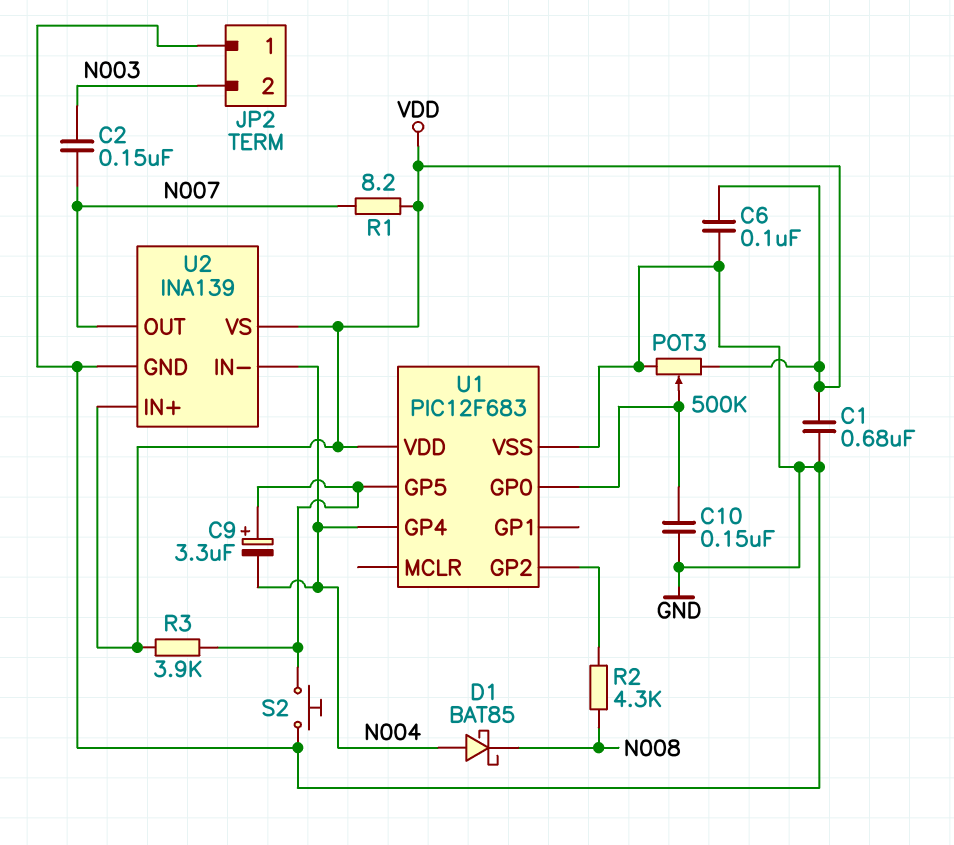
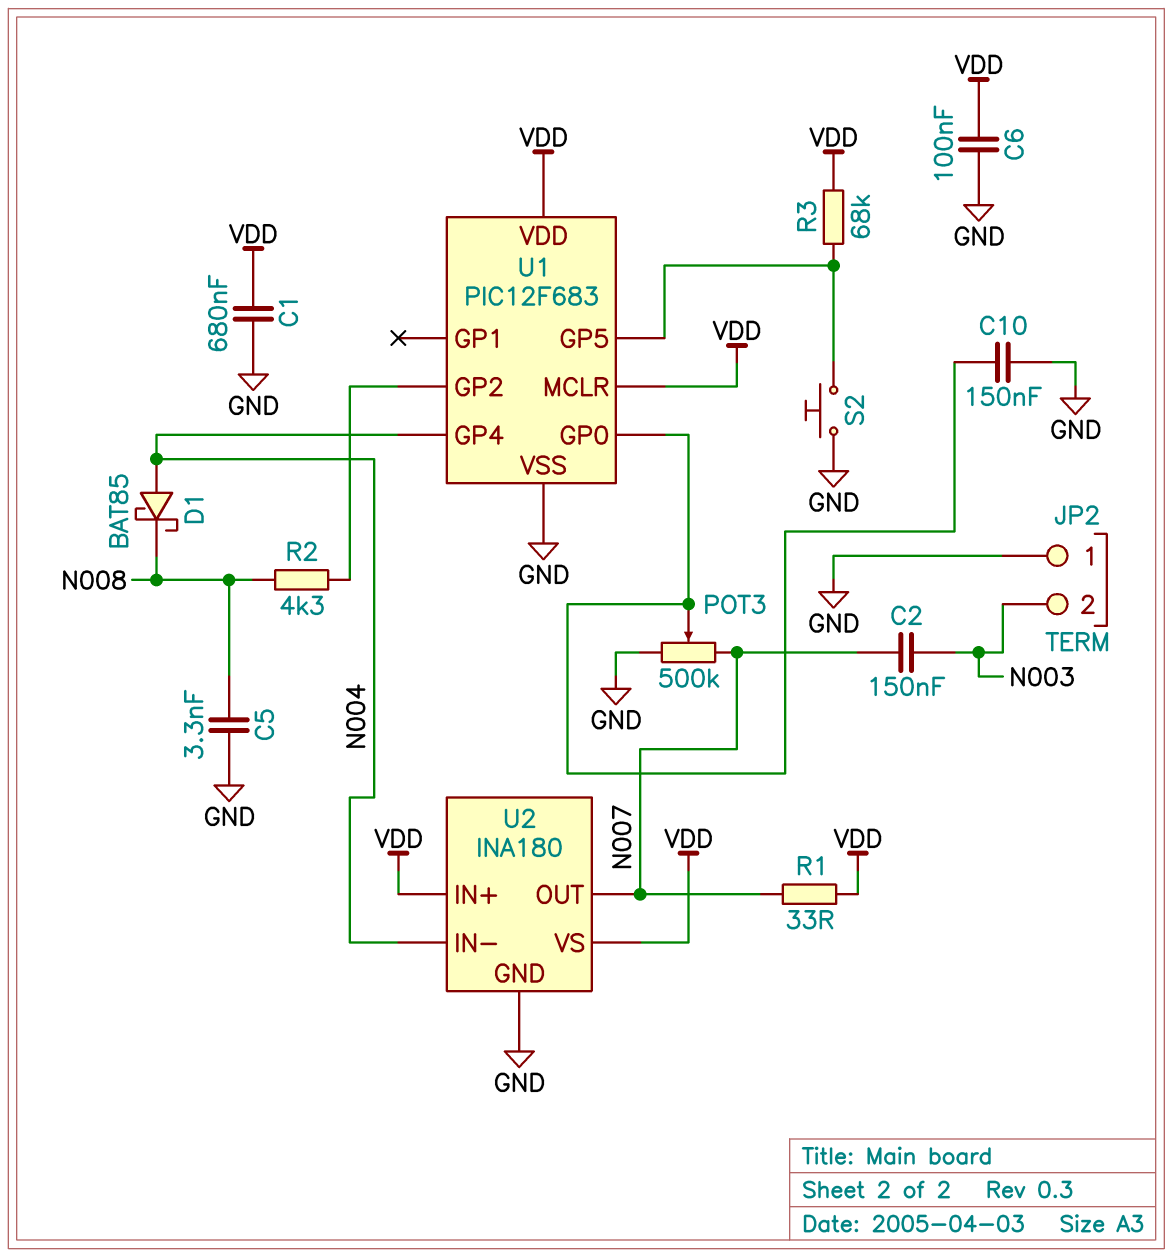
C5: none -> 3.3nF (GND, N008)
C9: 3.3uF (plus U1/GP5, minus N004) -> none
POT3: 500k (GND, VDD, wiper U1/GP0) -> 500k (GND, N007, wiper U1/GP0)
R1: 8.2 (N007, VDD) -> 33 (N007, VDD)
R3: 3.9k (U1/GP5, VDD) -> 68k (U1/GP5, VDD)
U1 pin MCLR: none -> VDD
U2: INA139 -> INA180

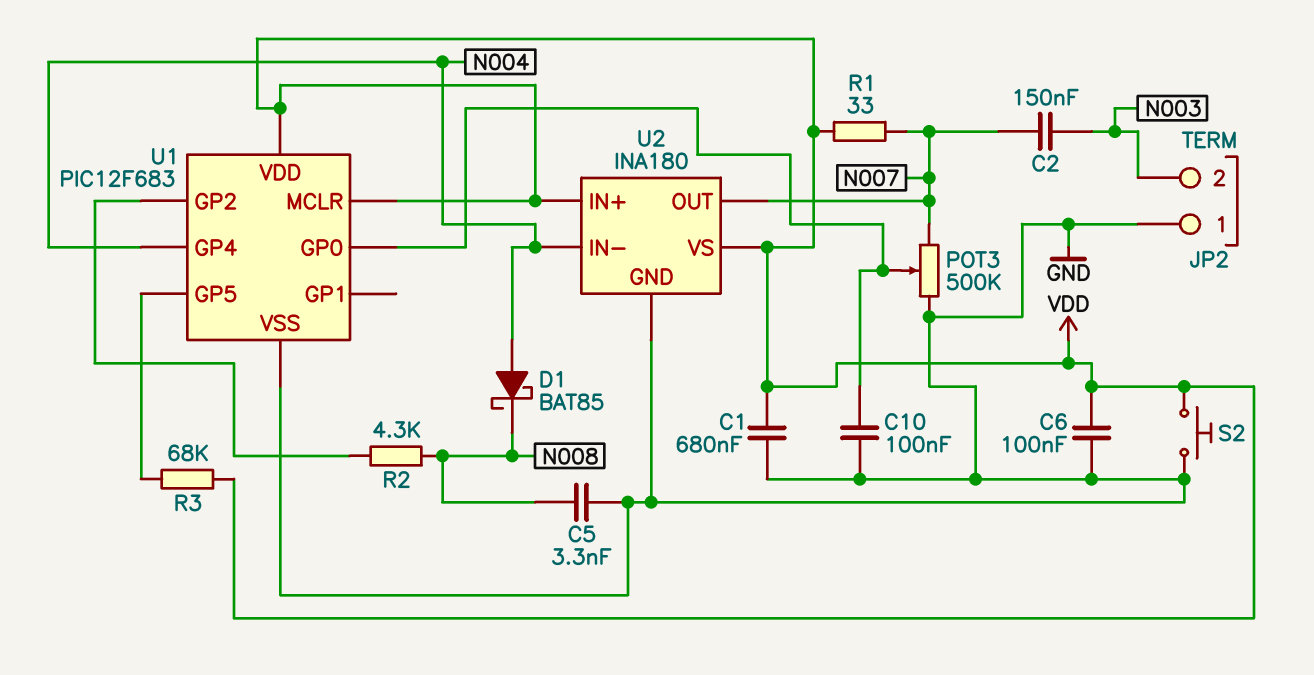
C10: 150nF (GND, U1/GP0) -> 100nF (GND, U1/GP0)
S2: button (GND, U1/GP5) -> button (GND, VDD)

